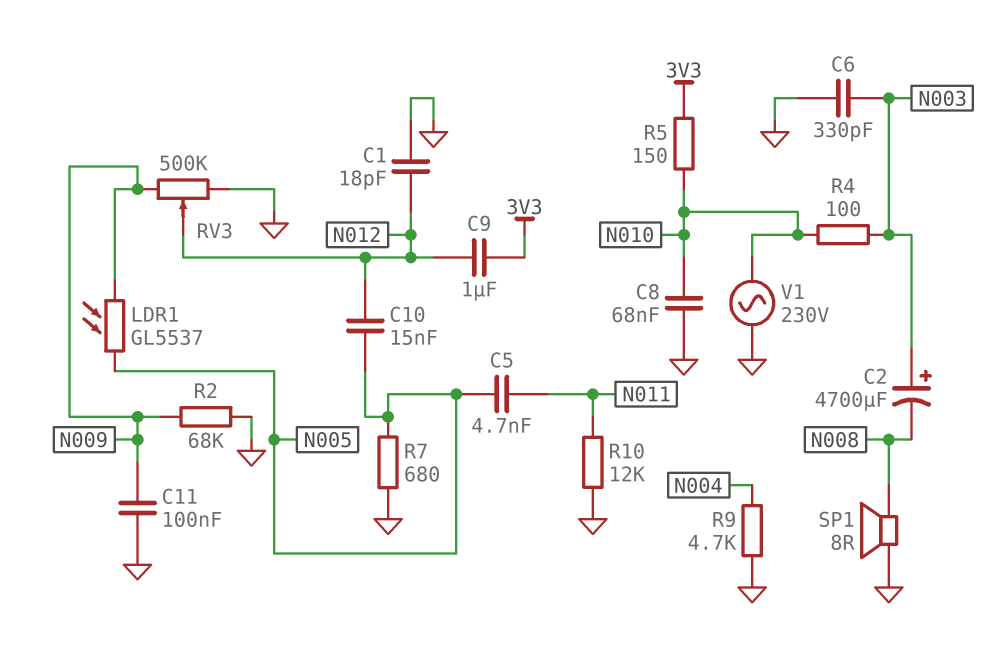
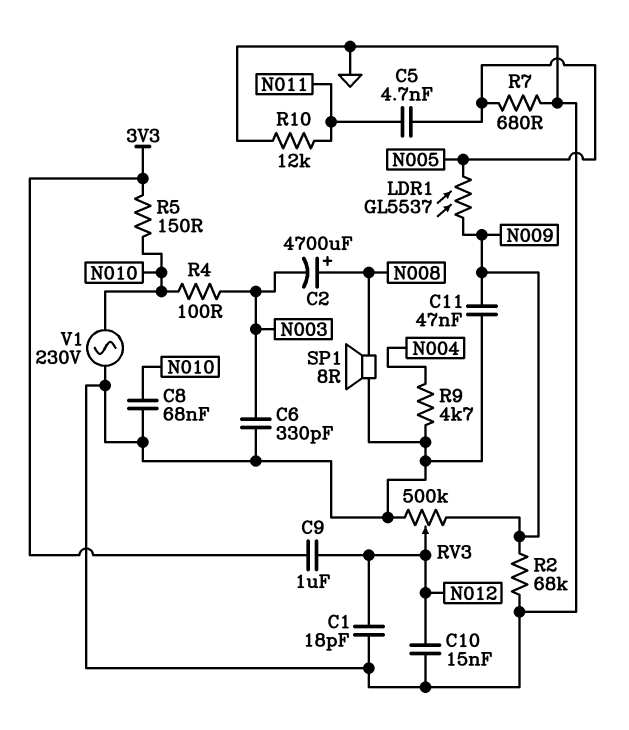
C2: 4700uF (plus N003, minus N008) -> 4700uF (plus N008, minus N003)
C10: 15nF (N005, N012) -> 15nF (GND, N012)
C11: 100nF (GND, N009) -> 47nF (GND, N009)

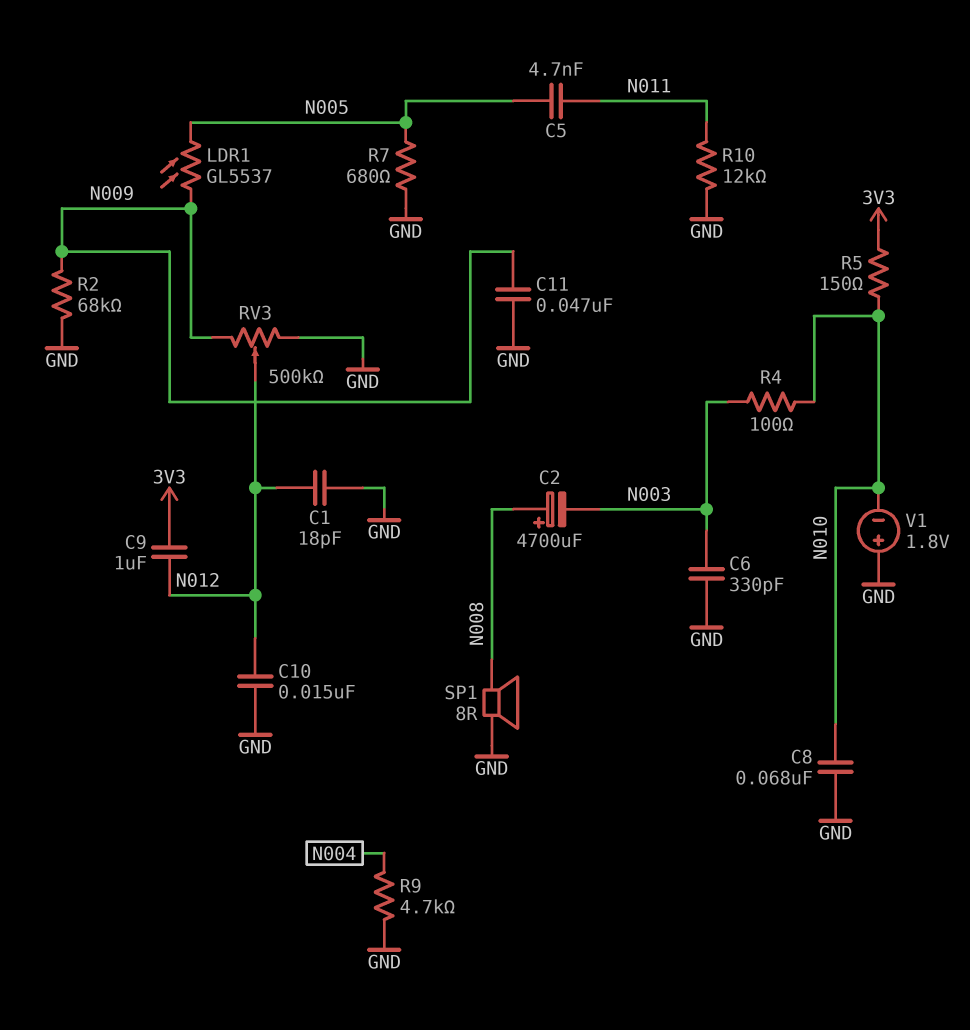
V1: AC 230V (GND, N010) -> 1.8V (plus GND, minus N010)

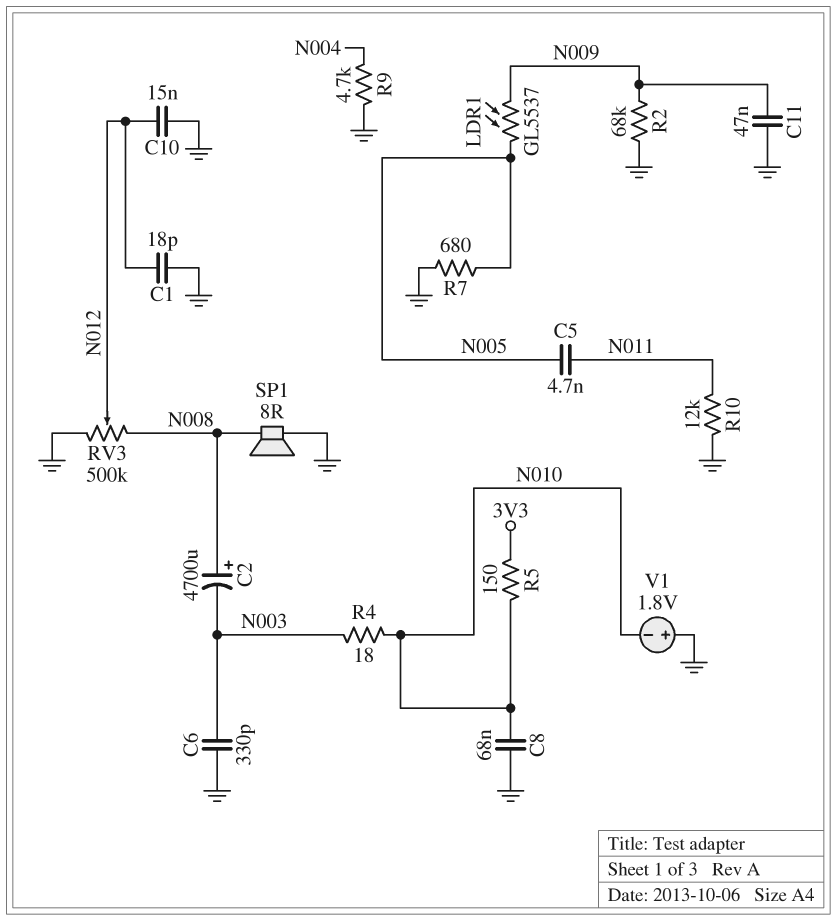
C9: 1uF (3V3, N012) -> none
R4: 100 (N003, N010) -> 18 (N003, N010)
RV3: 500k (GND, N009, wiper N012) -> 500k (GND, N008, wiper N012)

